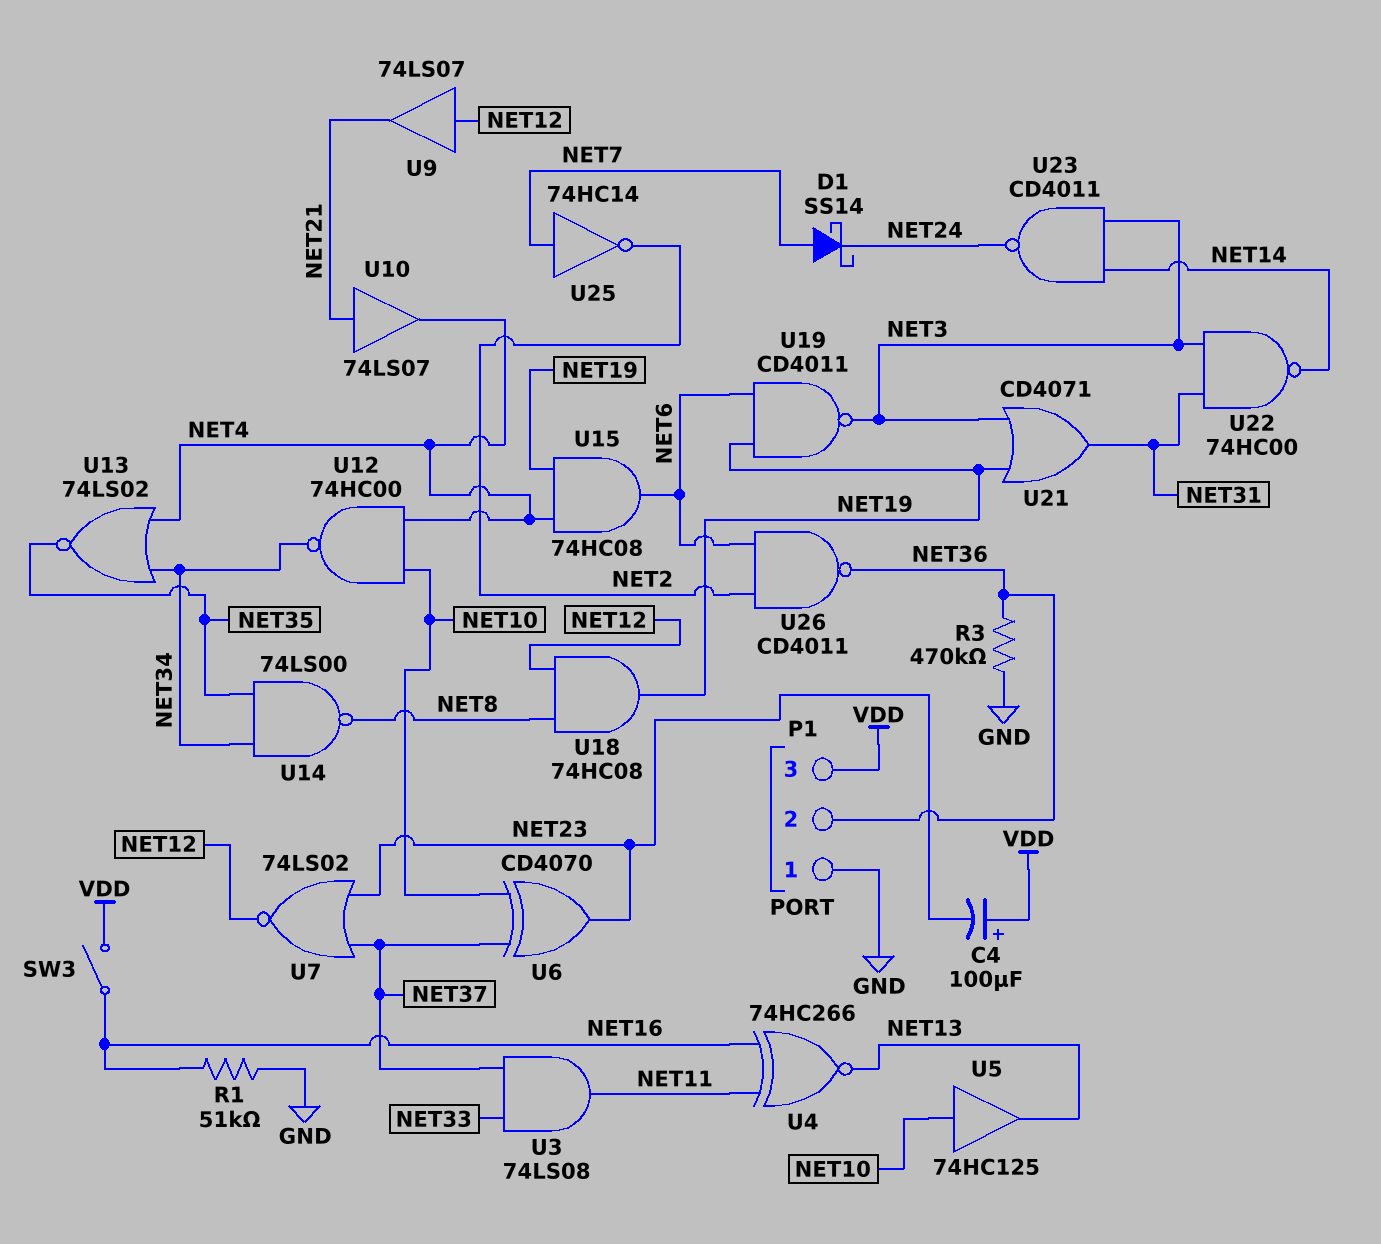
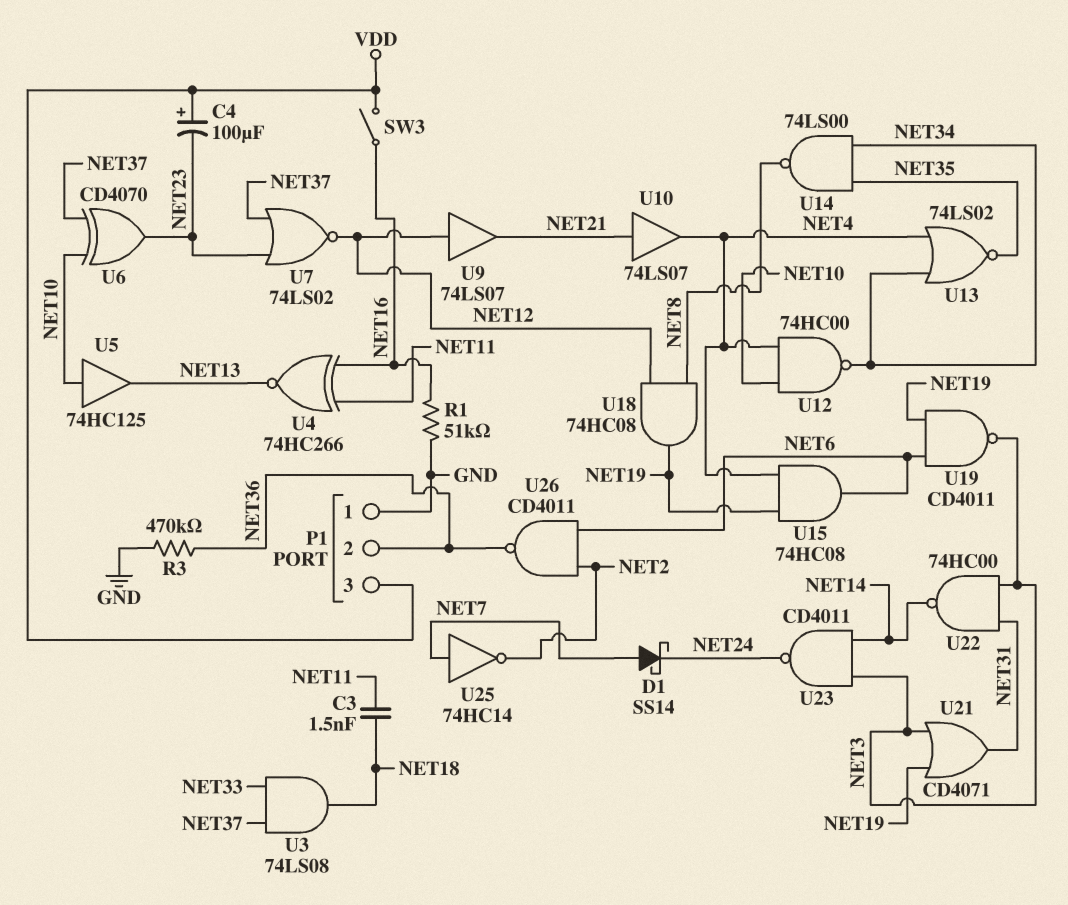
C3: none -> 1.5nF (NET11, NET18)
U3: AND 74LS08 (in NET33, in NET37, out NET11) -> AND 74LS08 (in NET33, in NET37, out NET18)

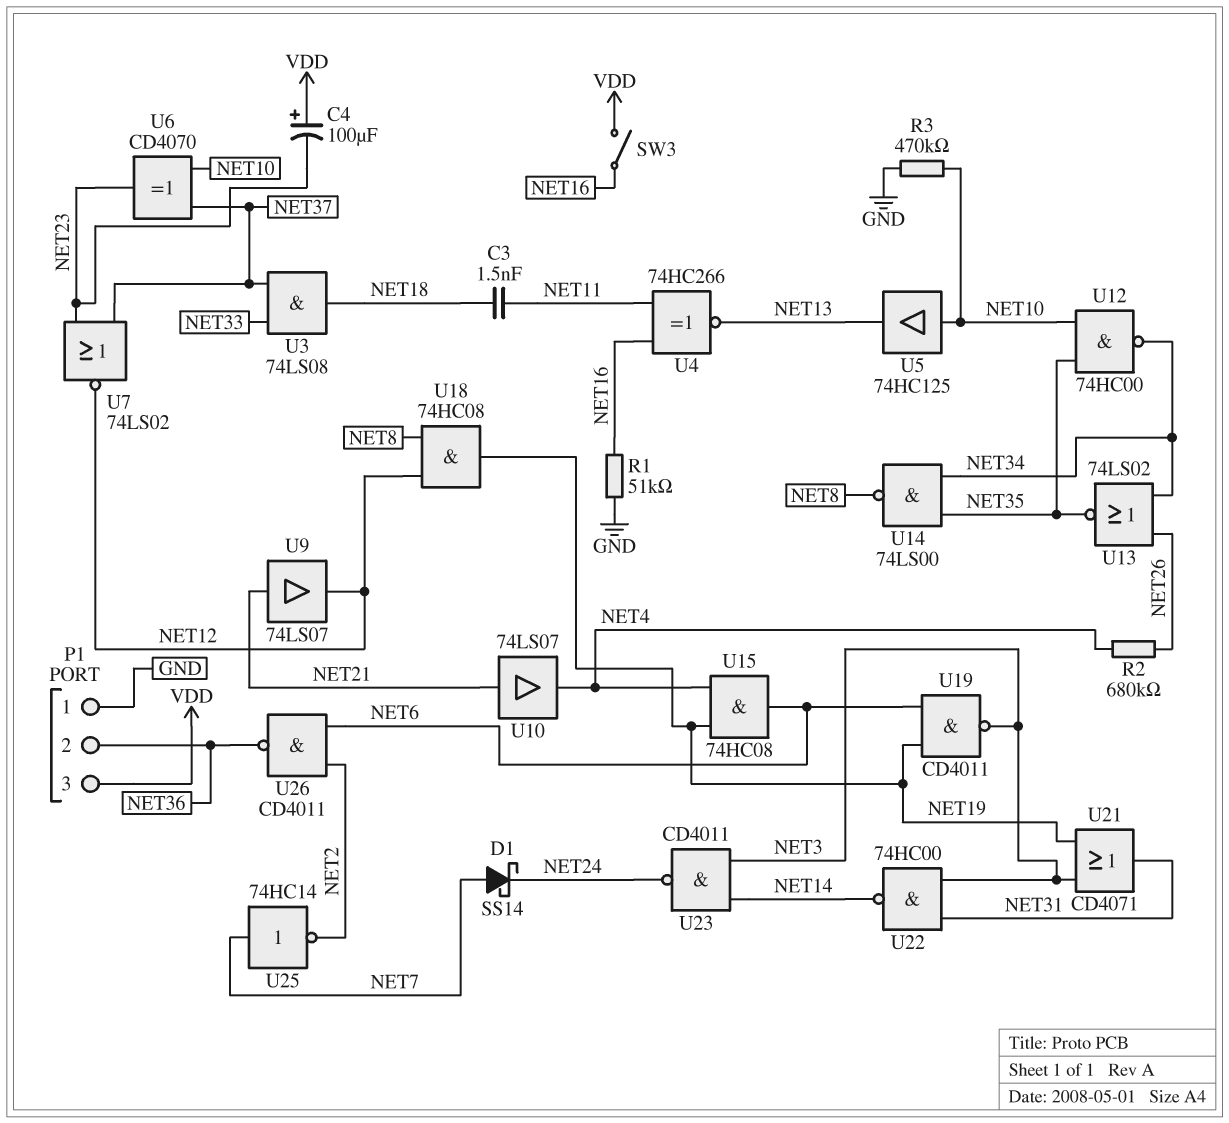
R2: none -> 680k (NET4, NET26)
R3: 470k (GND, NET36) -> 470k (GND, NET10)
U9: buffer 74LS07 (in NET12, out NET21) -> buffer 74LS07 (in NET21, out NET12)
U12: NAND 74HC00 (in NET4, in NET10, out NET34) -> NAND 74HC00 (in NET10, in NET35, out NET34)
U13: NOR 74LS02 (in NET4, in NET34, out NET35) -> NOR 74LS02 (in NET26, in NET34, out NET35)

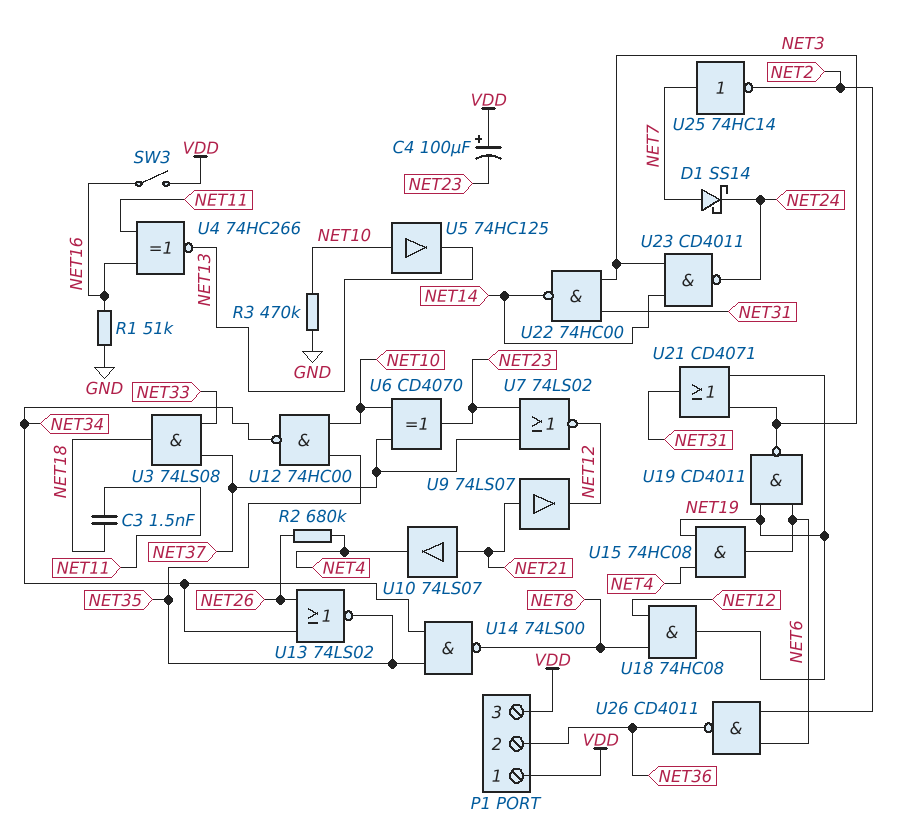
P1 pin 1: GND -> VDD

